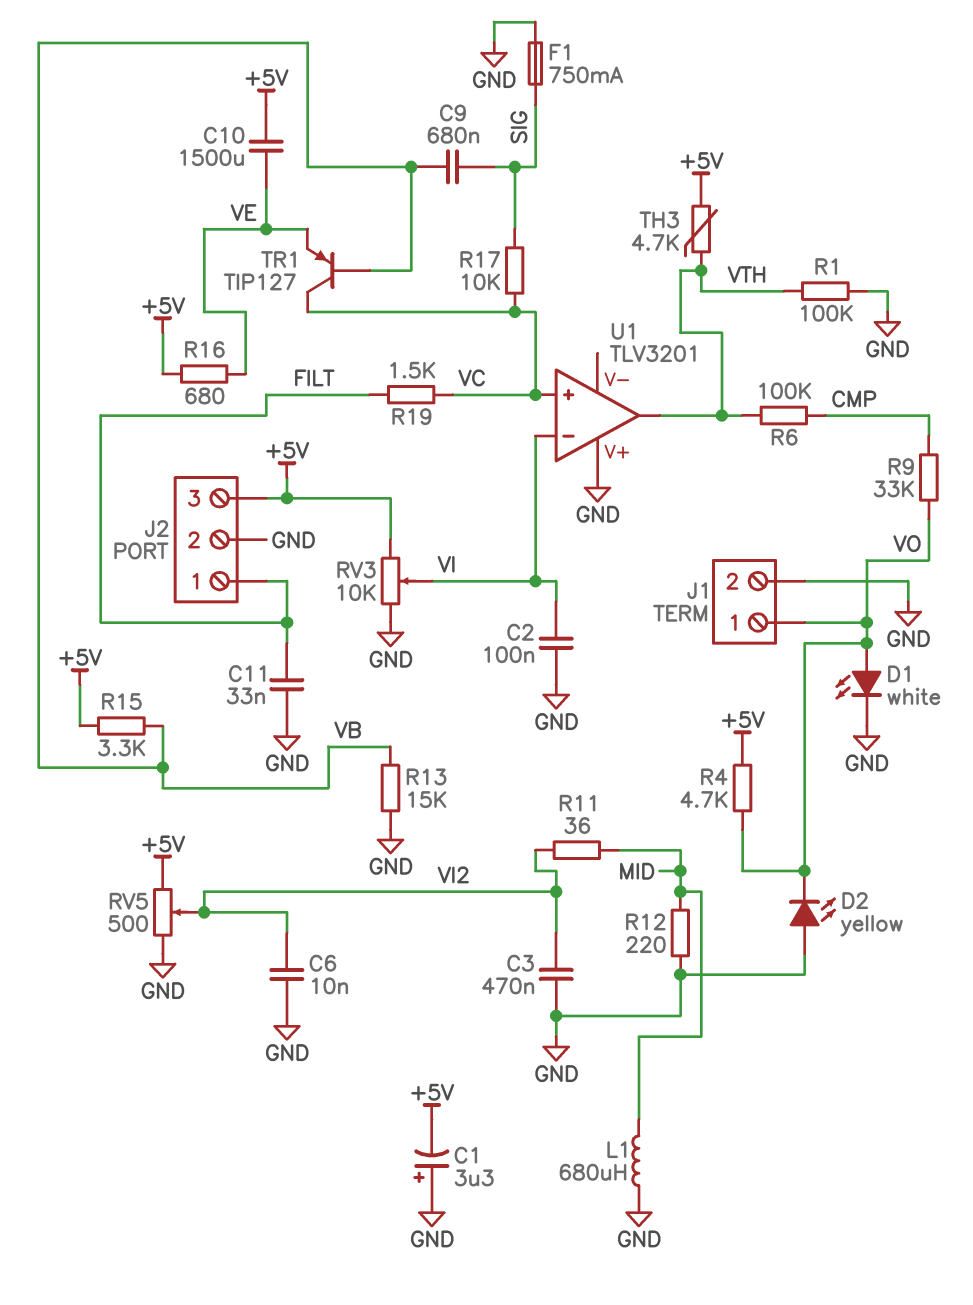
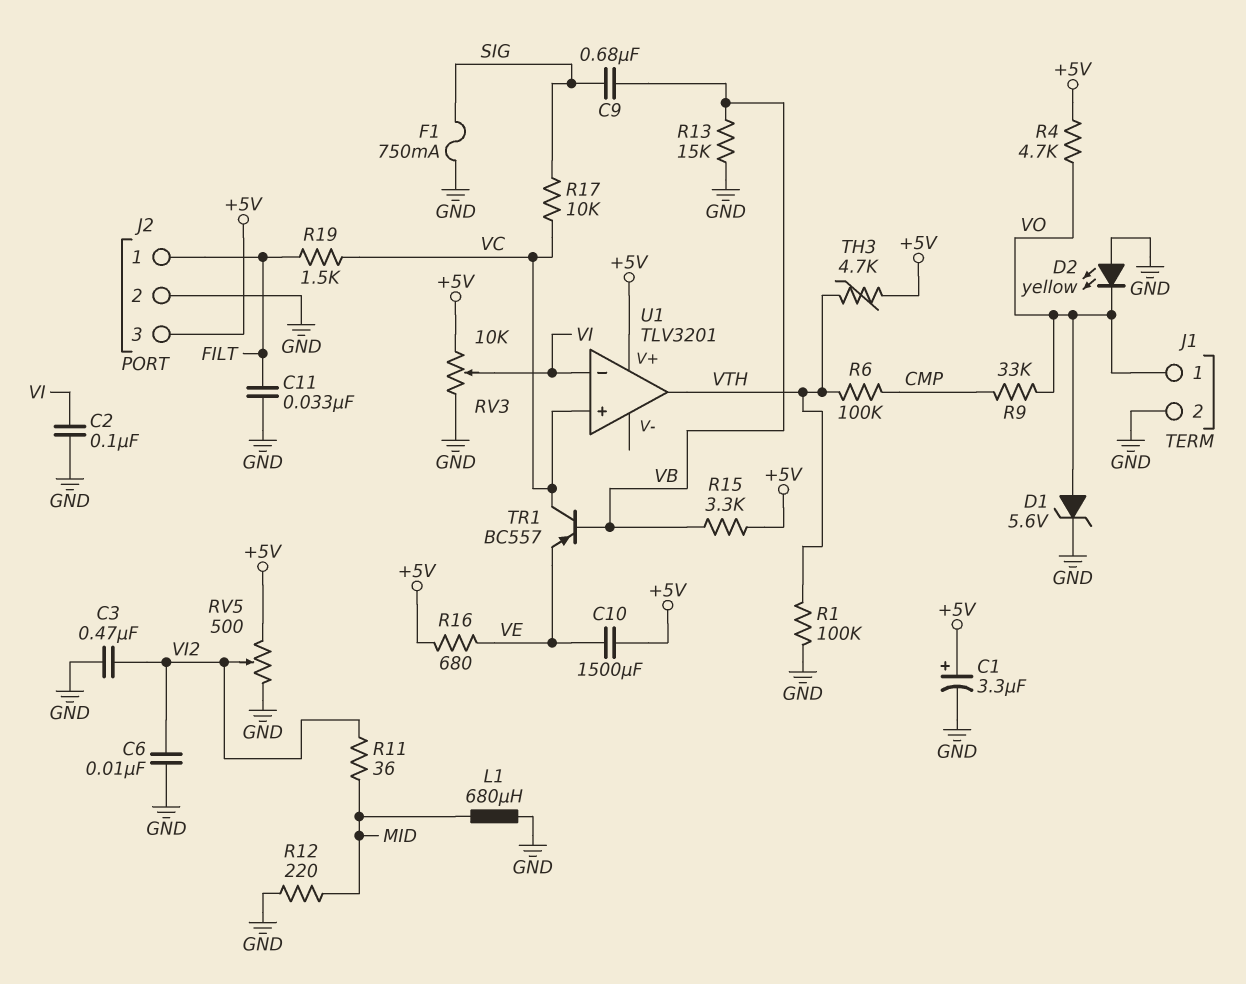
C1: 3.3uF (plus GND, minus +5V) -> 3.3uF (plus +5V, minus GND)
D1: LED white (A VO, K GND) -> zener 5.6V (A VO, K GND)
TR1: PNP TIP127 (B VB, C VC, E VE) -> PNP BC557 (B VB, C VC, E VE)
U1 pin V+: GND -> +5V

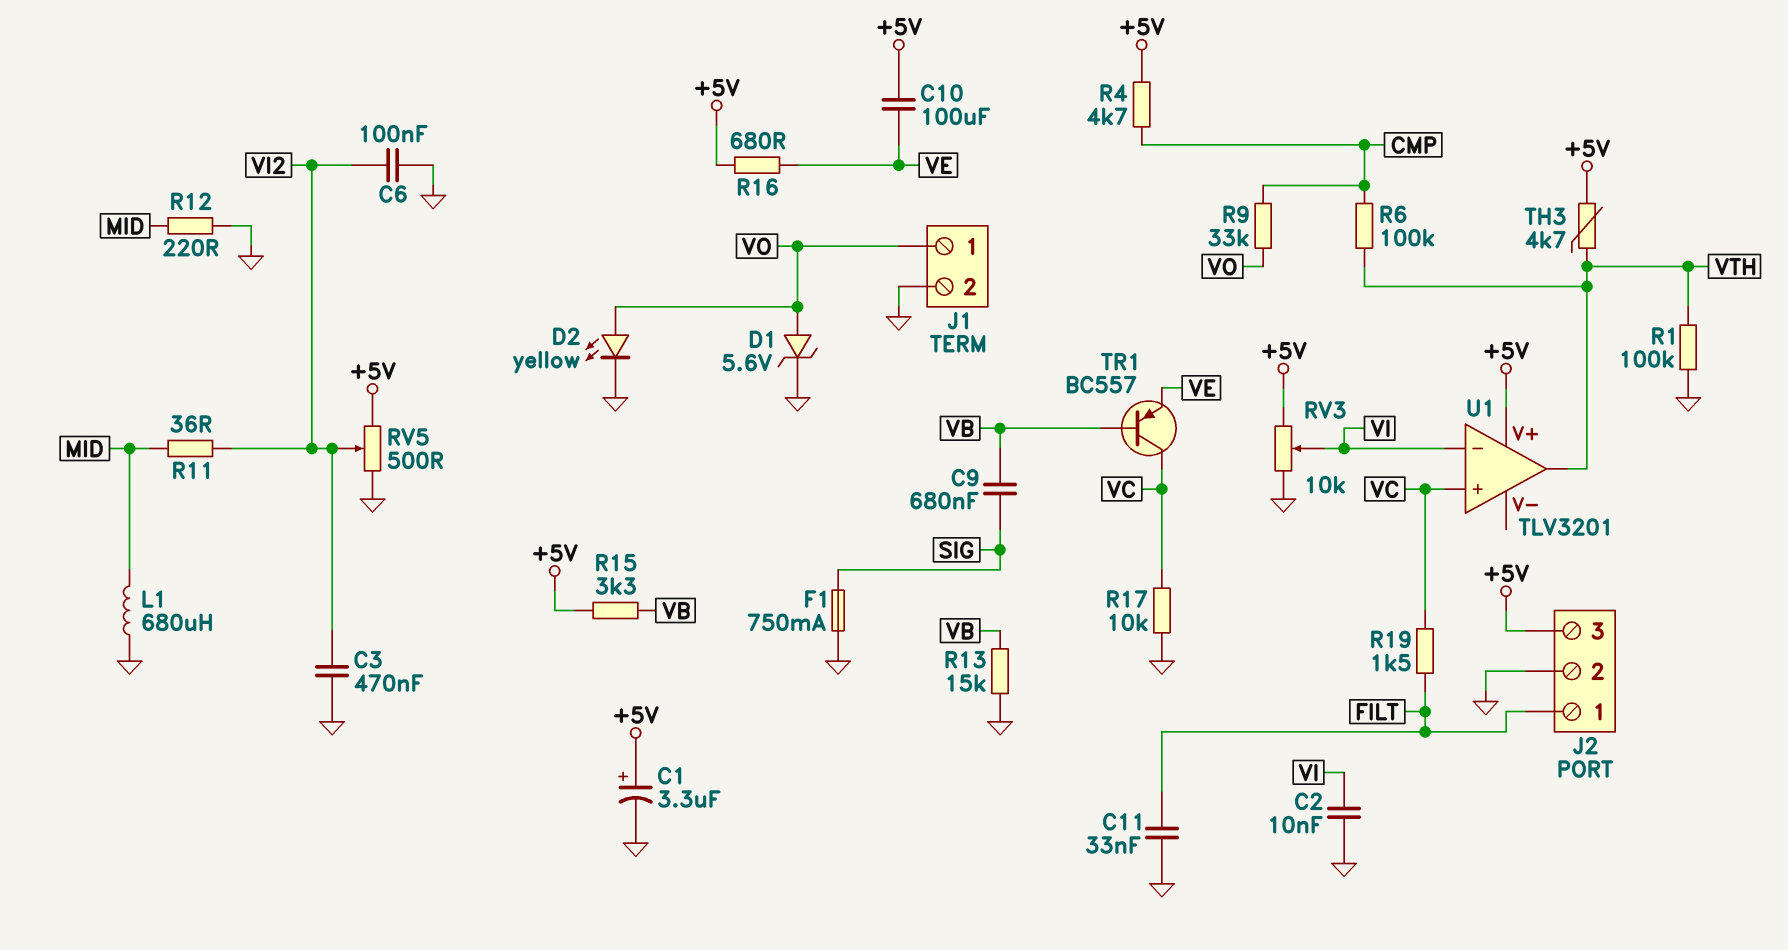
C2: 100nF (GND, VI) -> 10nF (GND, VI)
C6: 10nF (GND, VI2) -> 100nF (GND, VI2)
C10: 1500uF (+5V, VE) -> 100uF (+5V, VE)
D2: LED yellow (A GND, K VO) -> LED yellow (A VO, K GND)
R4: 4.7k (+5V, VO) -> 4.7k (+5V, CMP)
R17: 10k (SIG, VC) -> 10k (GND, VC)

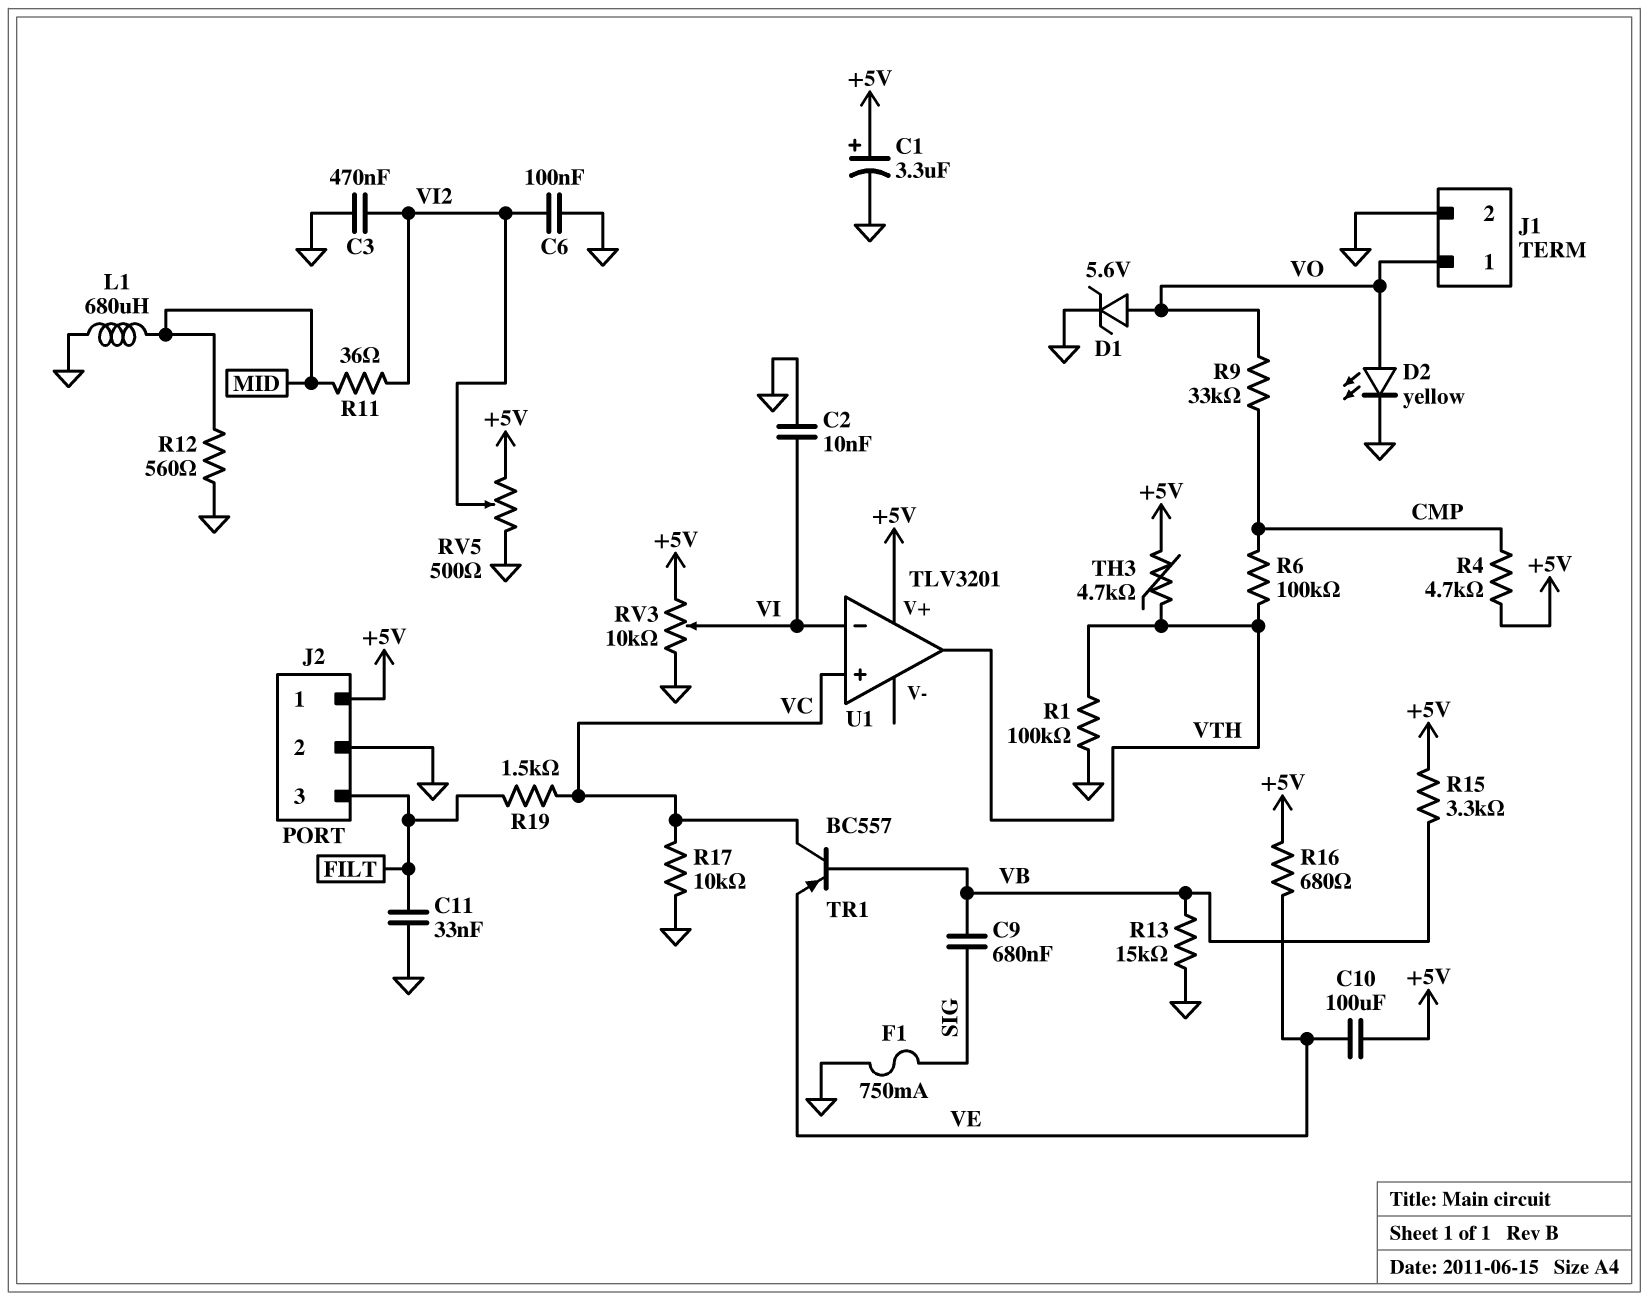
J2 pin 1: FILT -> +5V
J2 pin 3: +5V -> FILT
R12: 220 (GND, MID) -> 560 (GND, MID)

